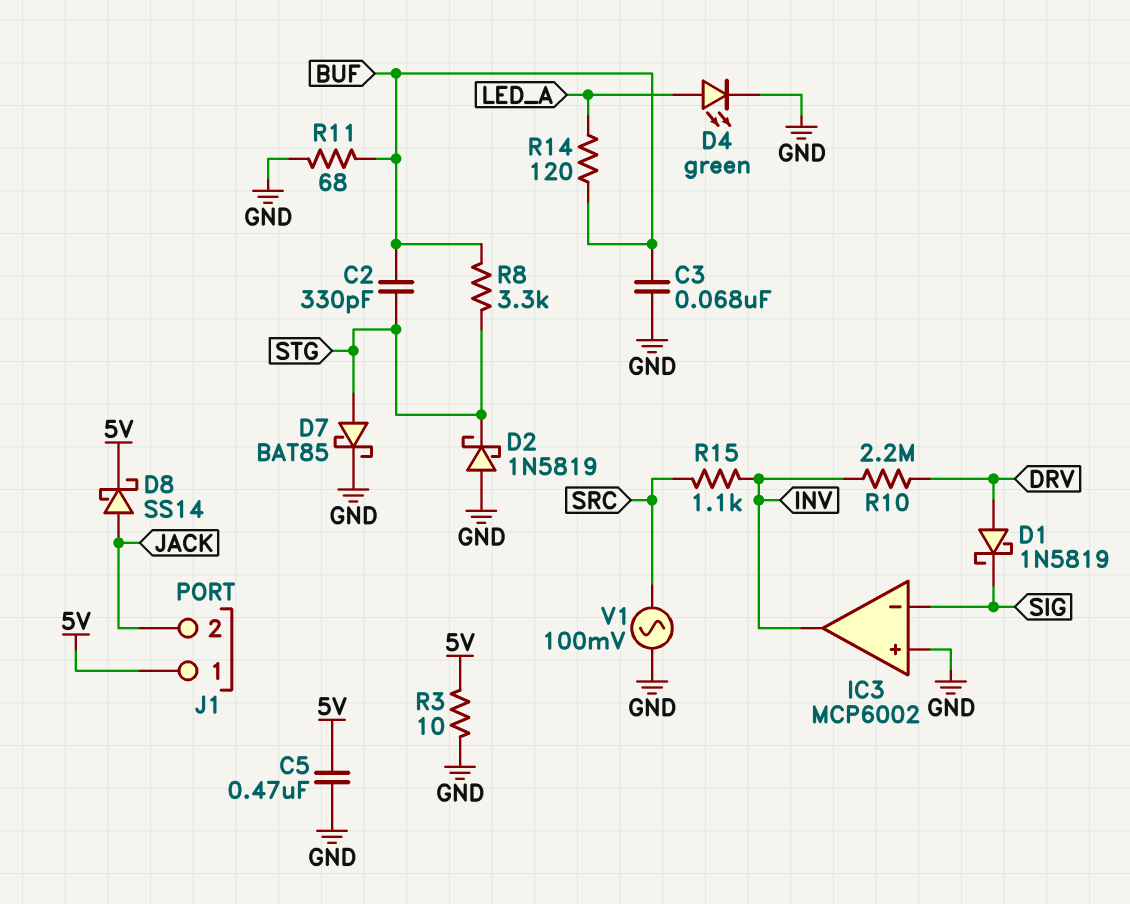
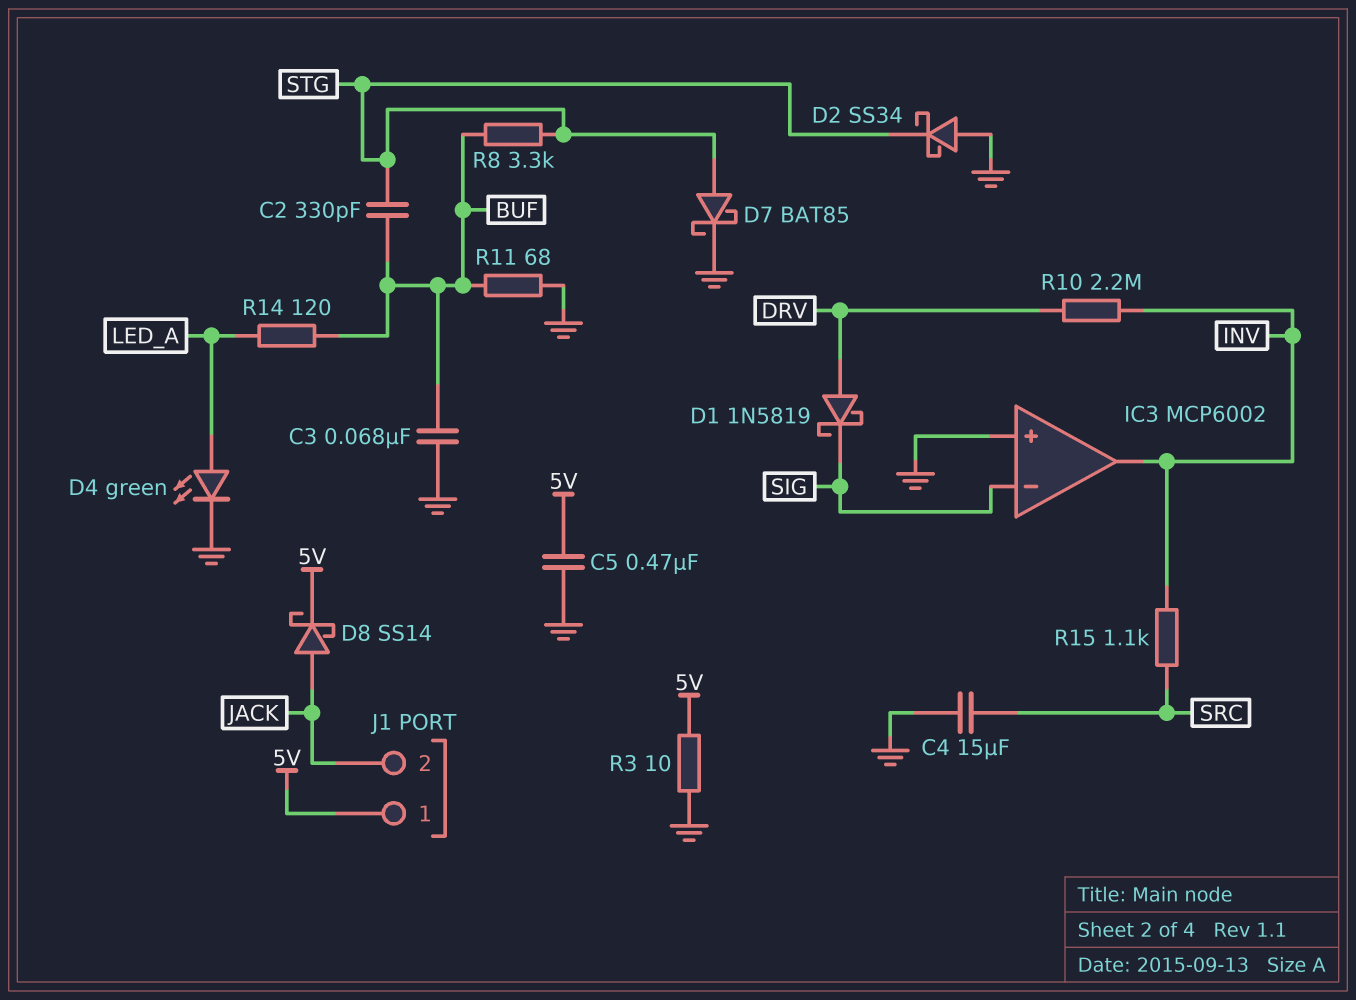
C4: none -> 15uF (GND, SRC)
D2: schottky 1N5819 (A GND, K STG) -> schottky SS34 (A GND, K STG)
V1: AC 100mV (GND, SRC) -> none

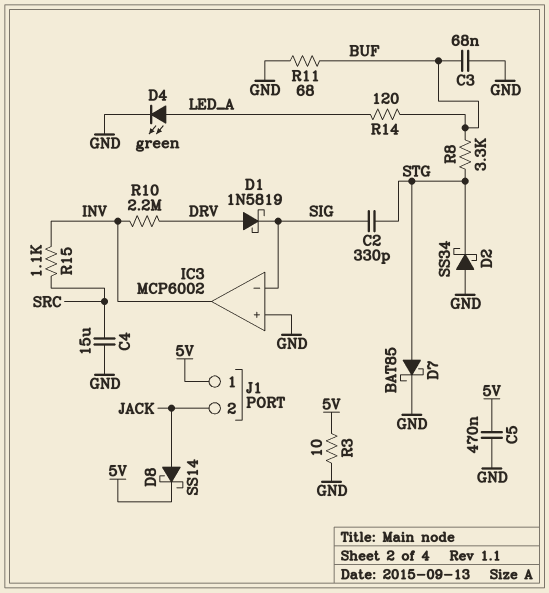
C2: 330pF (BUF, STG) -> 330pF (SIG, STG)

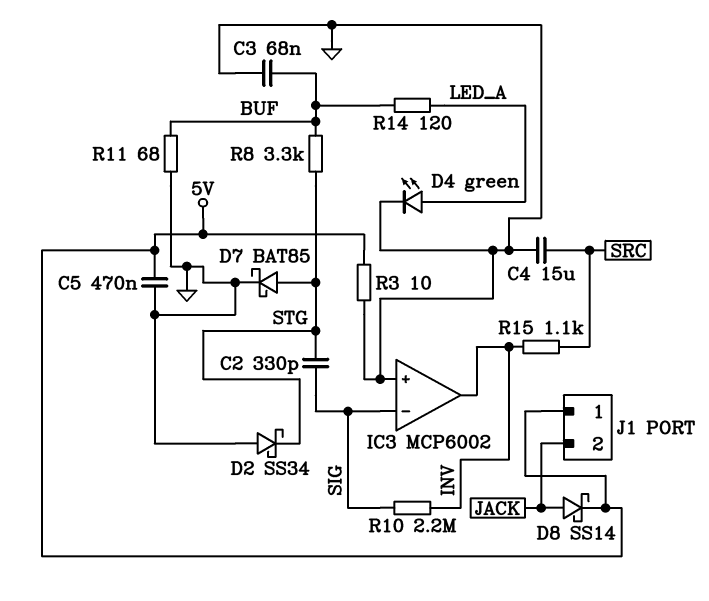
D1: schottky 1N5819 (A DRV, K SIG) -> none
R10: 2.2M (DRV, INV) -> 2.2M (INV, SIG)

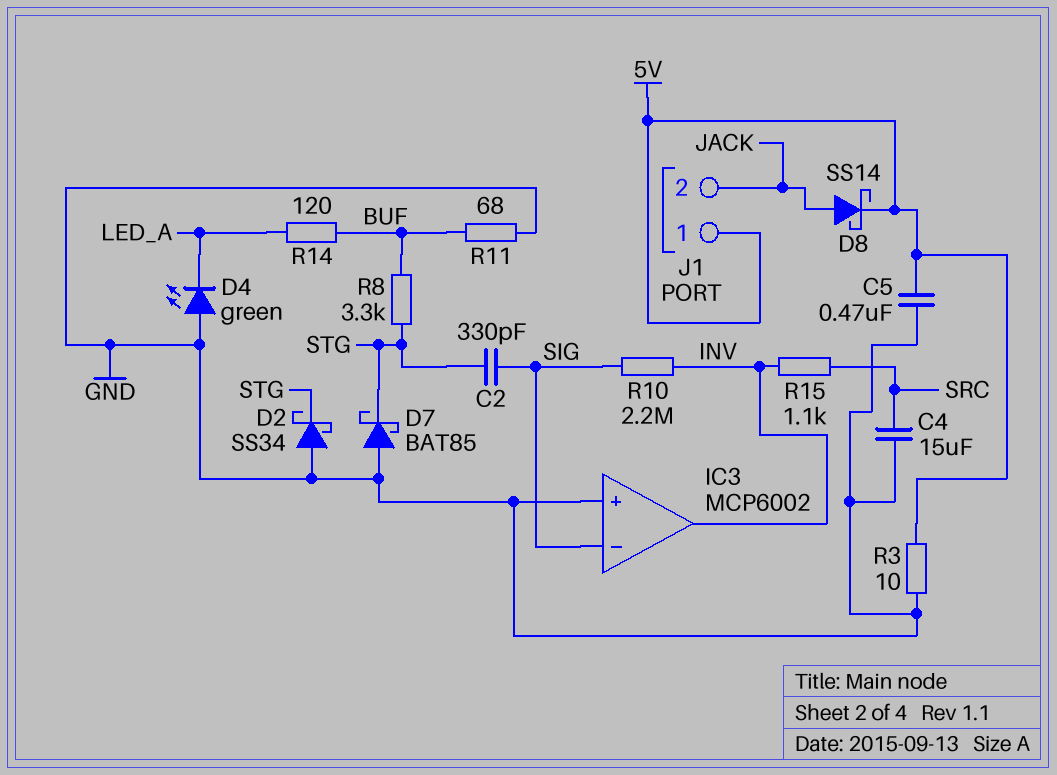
C3: 68nF (BUF, GND) -> none
D4: LED green (A LED_A, K GND) -> LED green (A GND, K LED_A)
D7: schottky BAT85 (A STG, K GND) -> schottky BAT85 (A GND, K STG)

